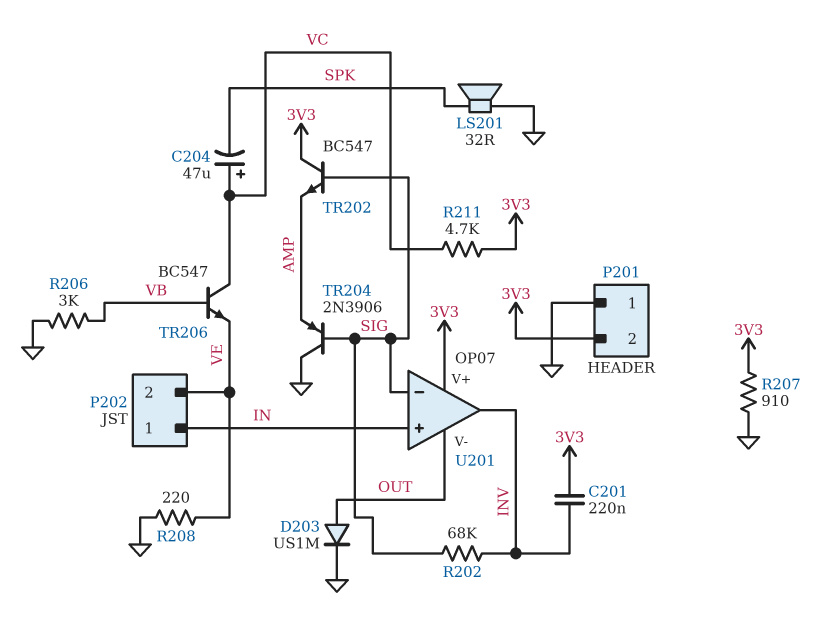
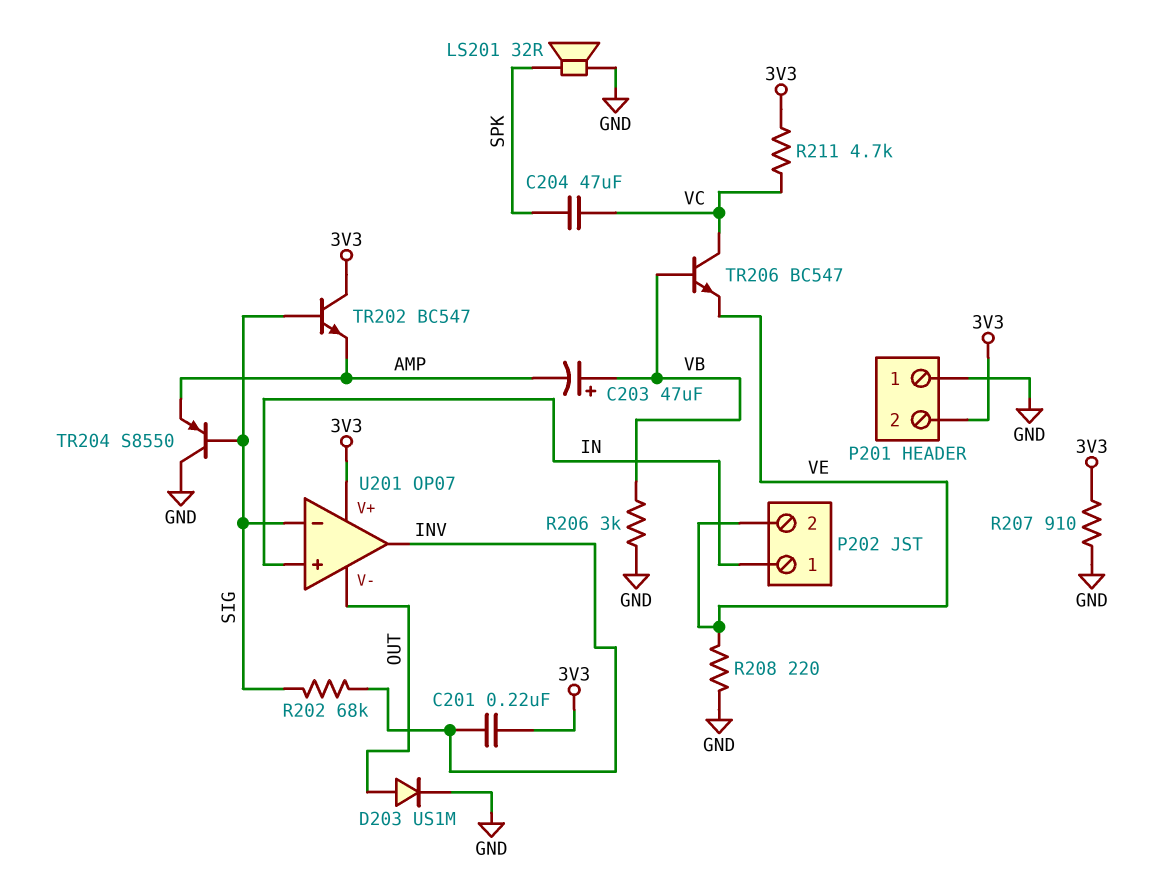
C203: none -> 47uF (plus VB, minus AMP)
C204: 47uF (plus VC, minus SPK) -> 47uF (SPK, VC)
TR204: PNP 2N3906 (B SIG, C GND, E AMP) -> PNP S8550 (B SIG, C GND, E AMP)

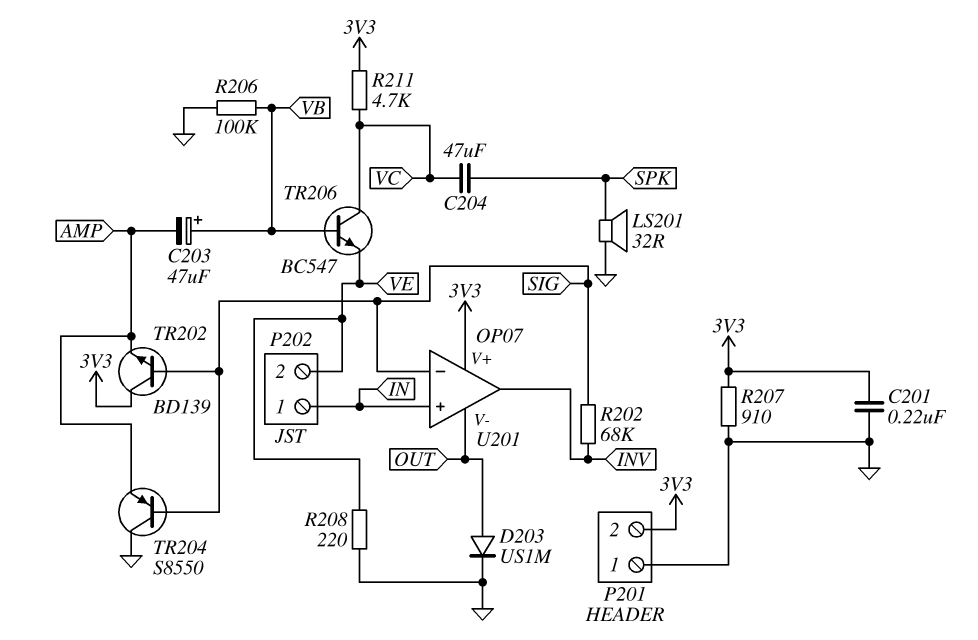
C201: 220nF (3V3, INV) -> 220nF (3V3, GND)
R206: 3k (GND, VB) -> 100k (GND, VB)
TR202: NPN BC547 (B SIG, C 3V3, E AMP) -> NPN BD139 (B SIG, C 3V3, E AMP)

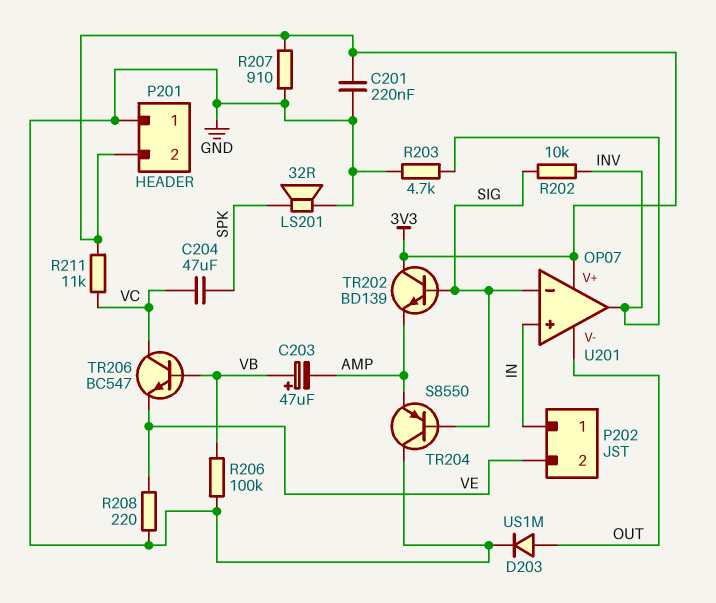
R202: 68k (INV, SIG) -> 10k (INV, SIG)
R203: none -> 4.7k (GND, INV)
R211: 4.7k (3V3, VC) -> 11k (3V3, VC)

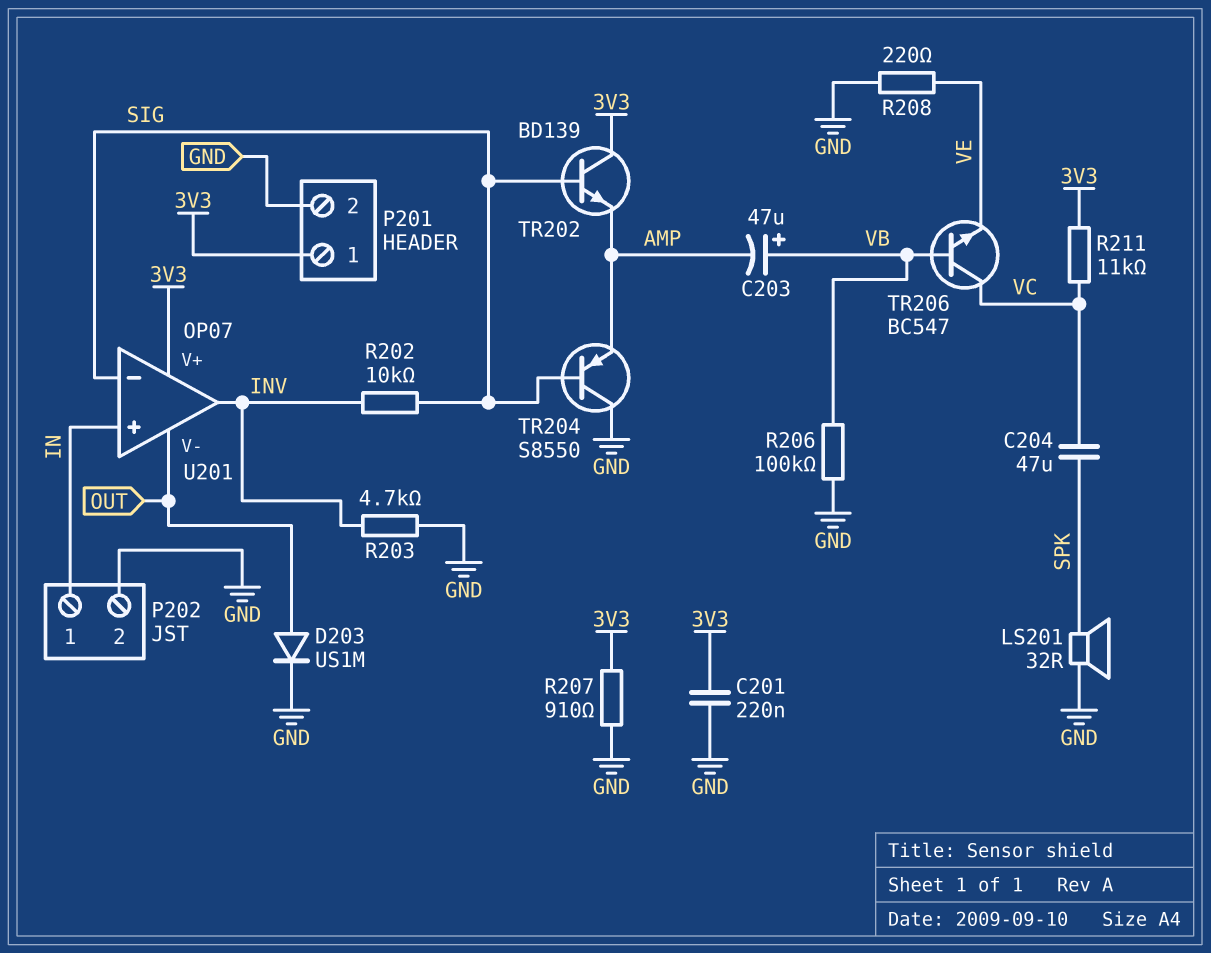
P201 pin 1: GND -> 3V3
P201 pin 2: 3V3 -> GND
P202 pin 2: VE -> GND

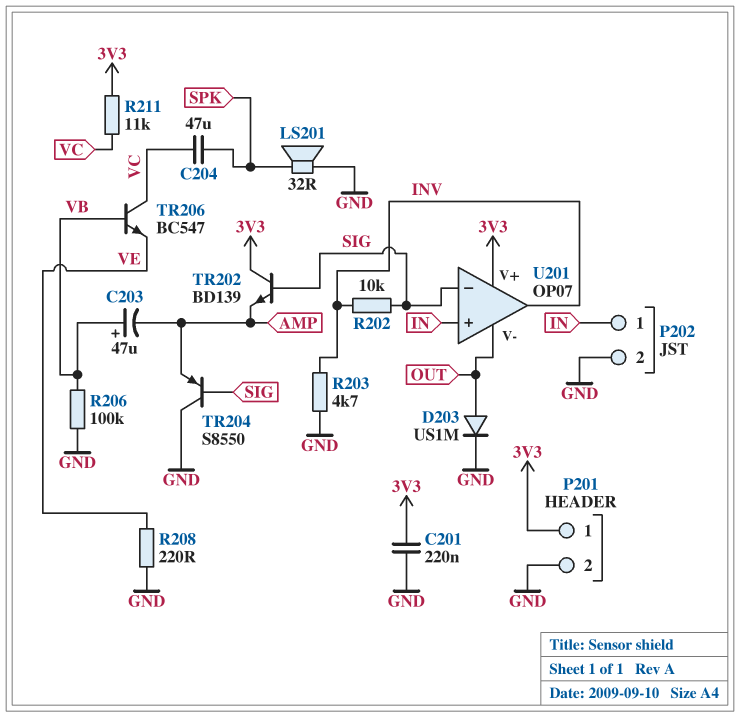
R207: 910 (3V3, GND) -> none

